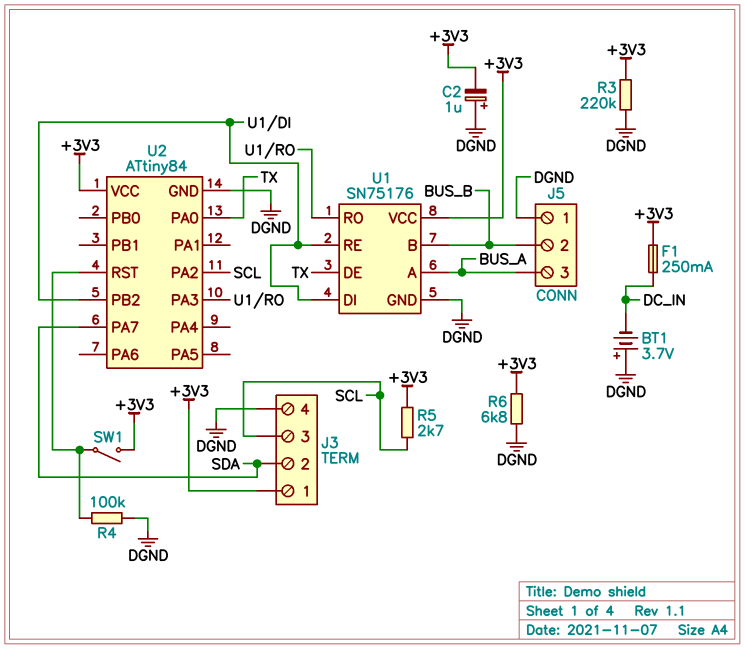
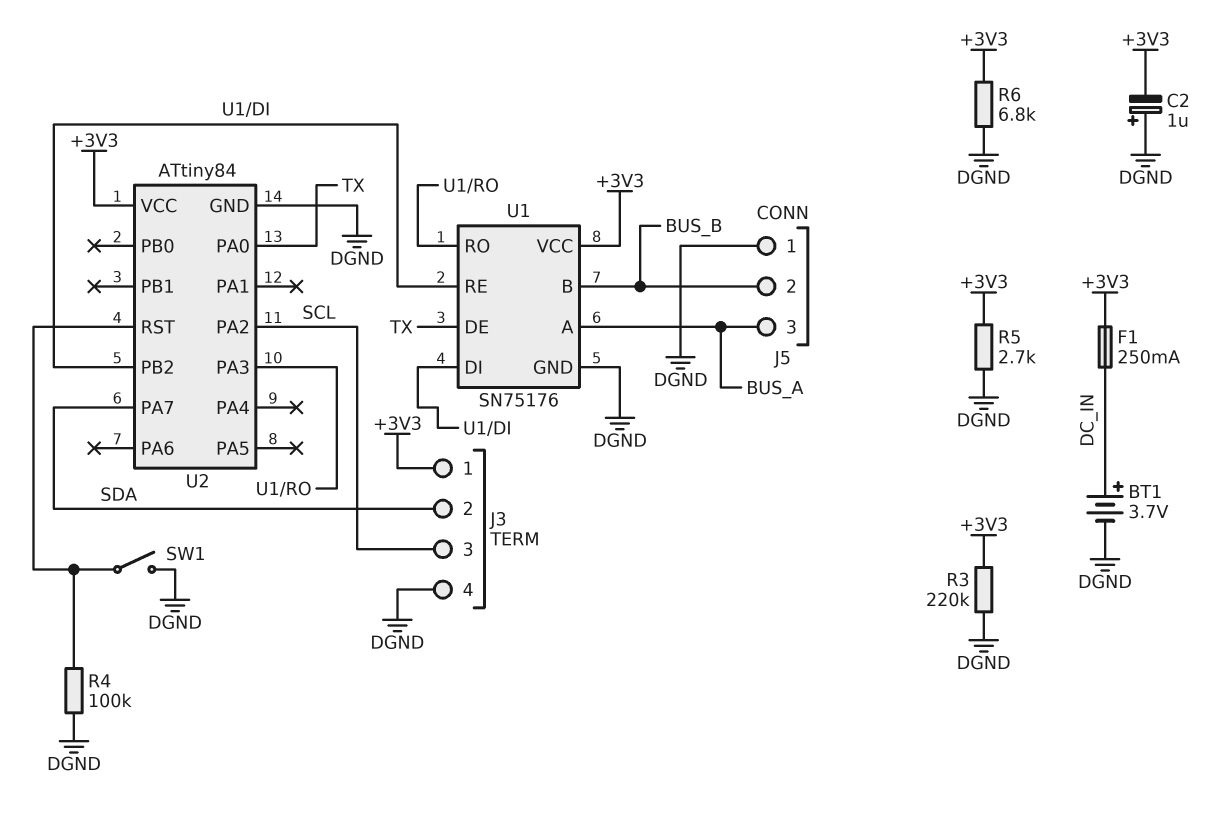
BT1: 3.7V (plus DGND, minus DC_IN) -> 3.7V (plus DC_IN, minus DGND)
R5: 2.7k (+3V3, SCL) -> 2.7k (+3V3, DGND)
SW1: switch (+3V3, U2/RST) -> switch (DGND, U2/RST)

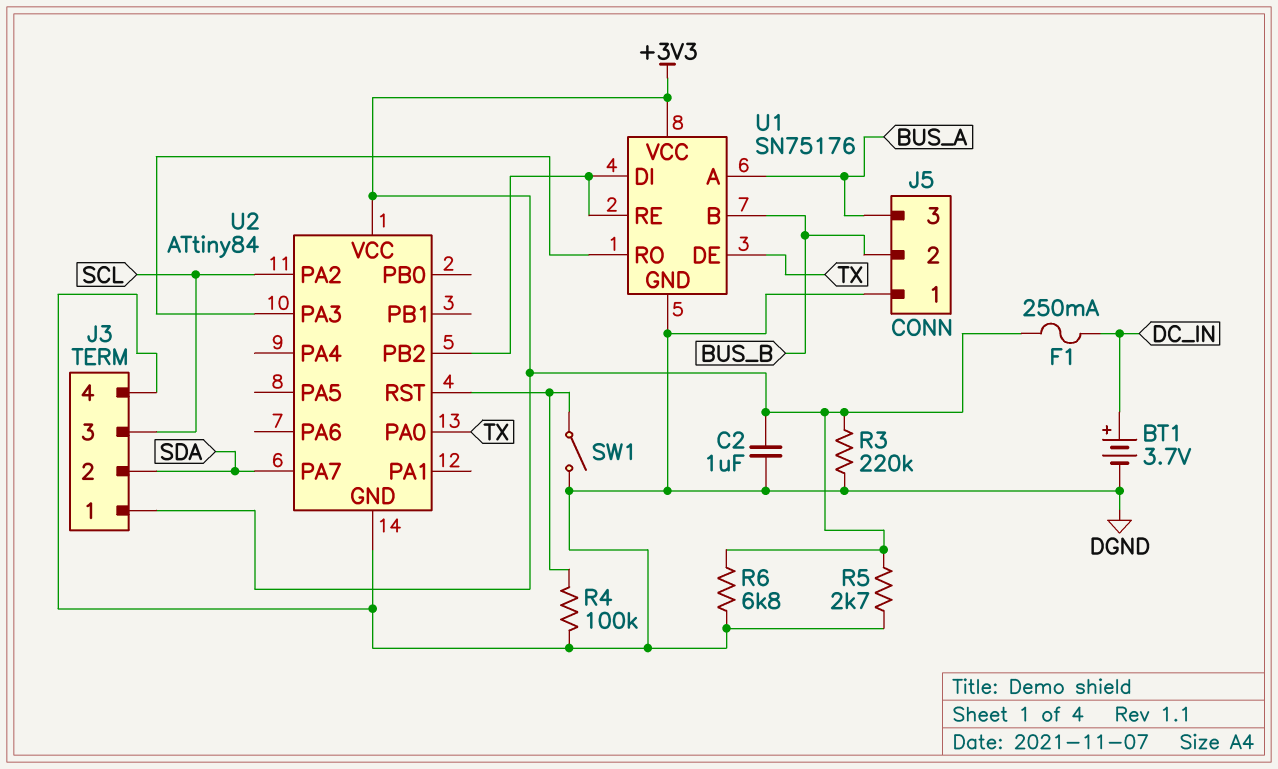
C2: 1uF (plus DGND, minus +3V3) -> 1uF (+3V3, DGND)

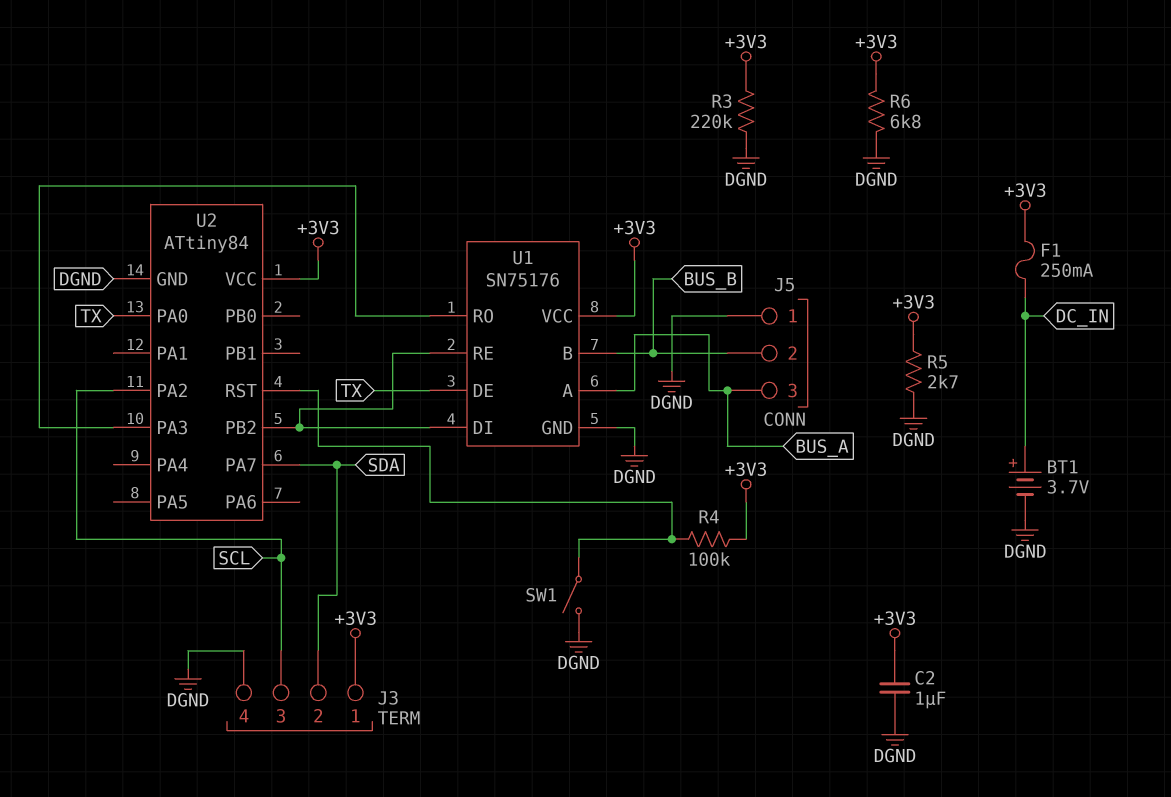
R4: 100k (DGND, U2/RST) -> 100k (+3V3, U2/RST)

